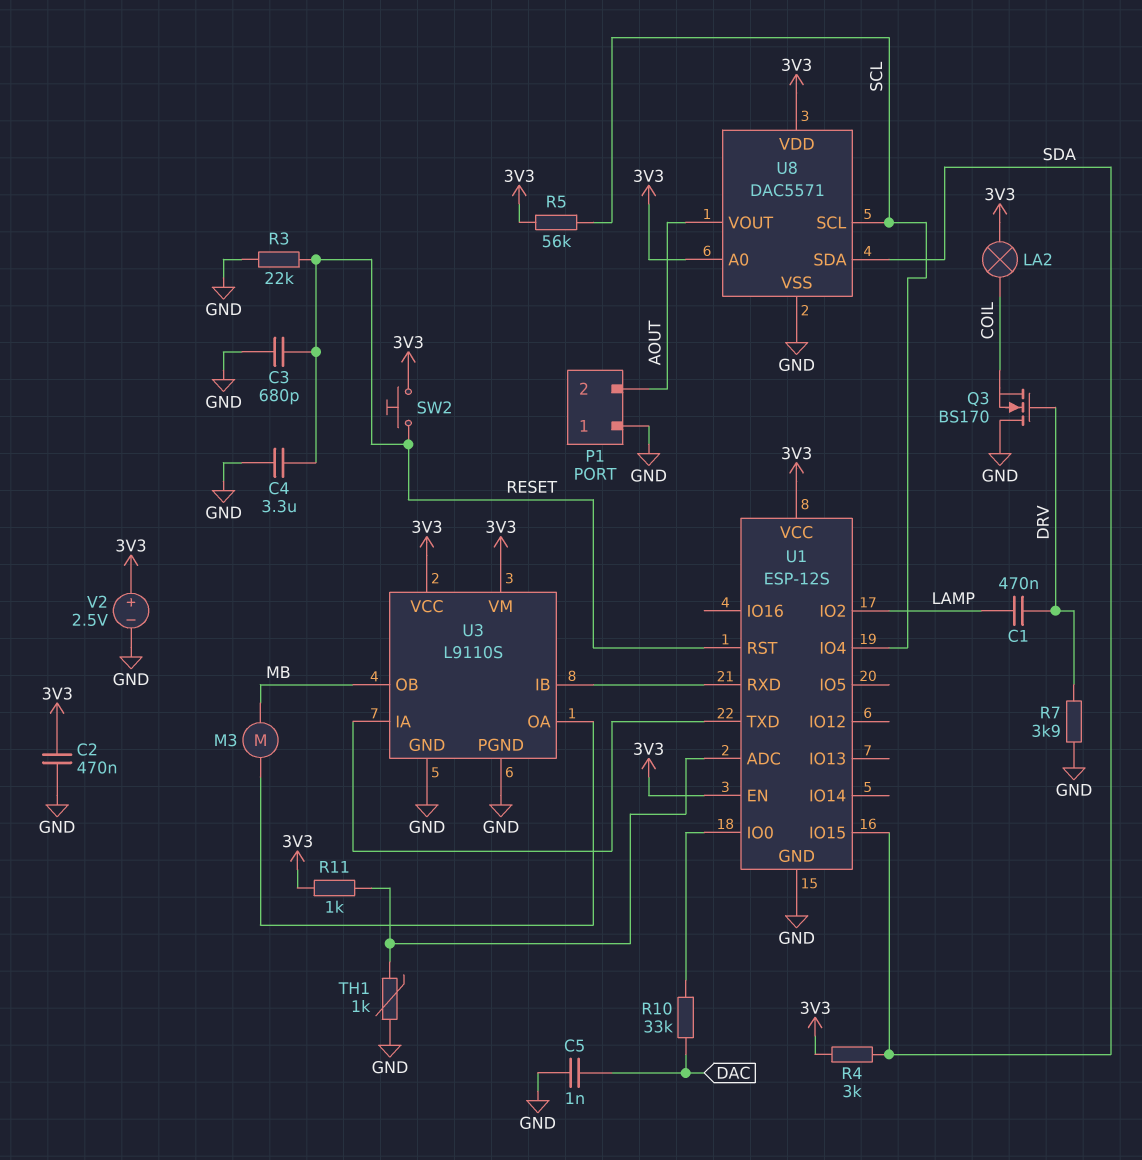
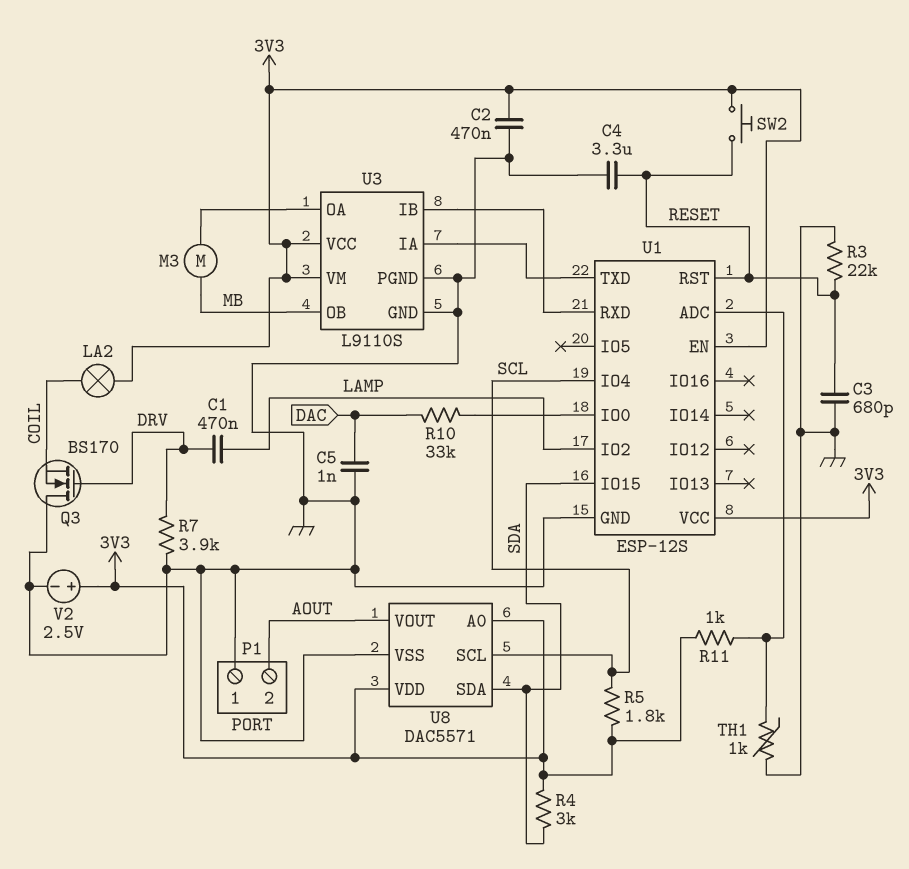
R5: 56k (3V3, SCL) -> 1.8k (3V3, SCL)

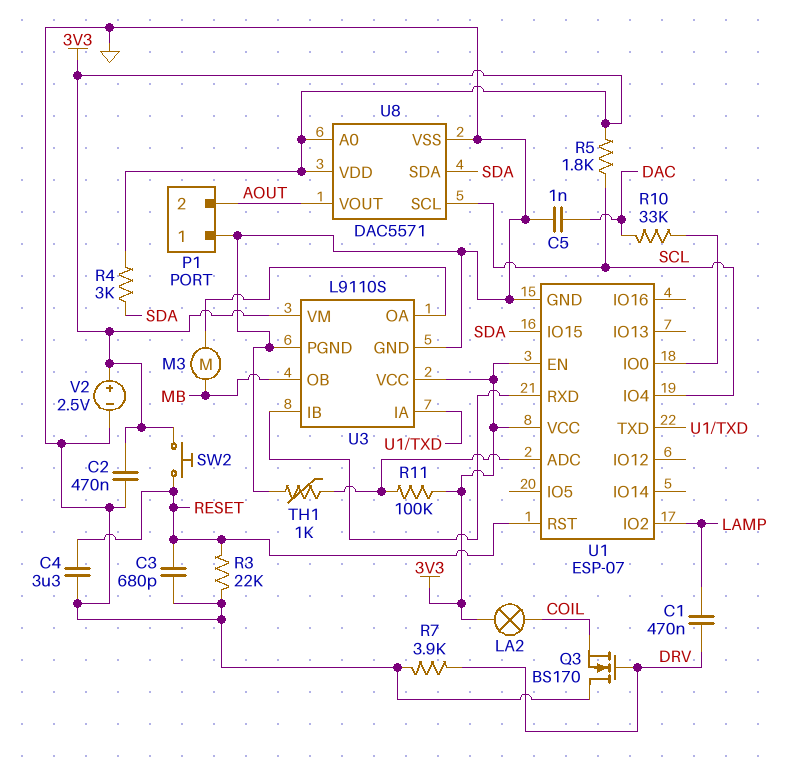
R11: 1k (3V3, U1/ADC) -> 100k (3V3, U1/ADC)
U1: ESP-12S -> ESP-07

